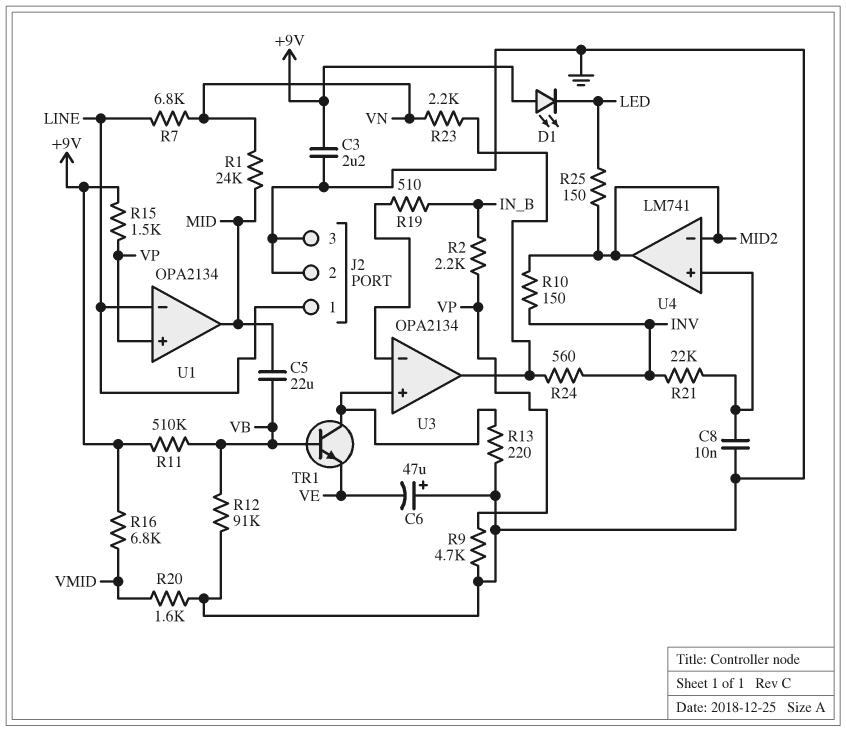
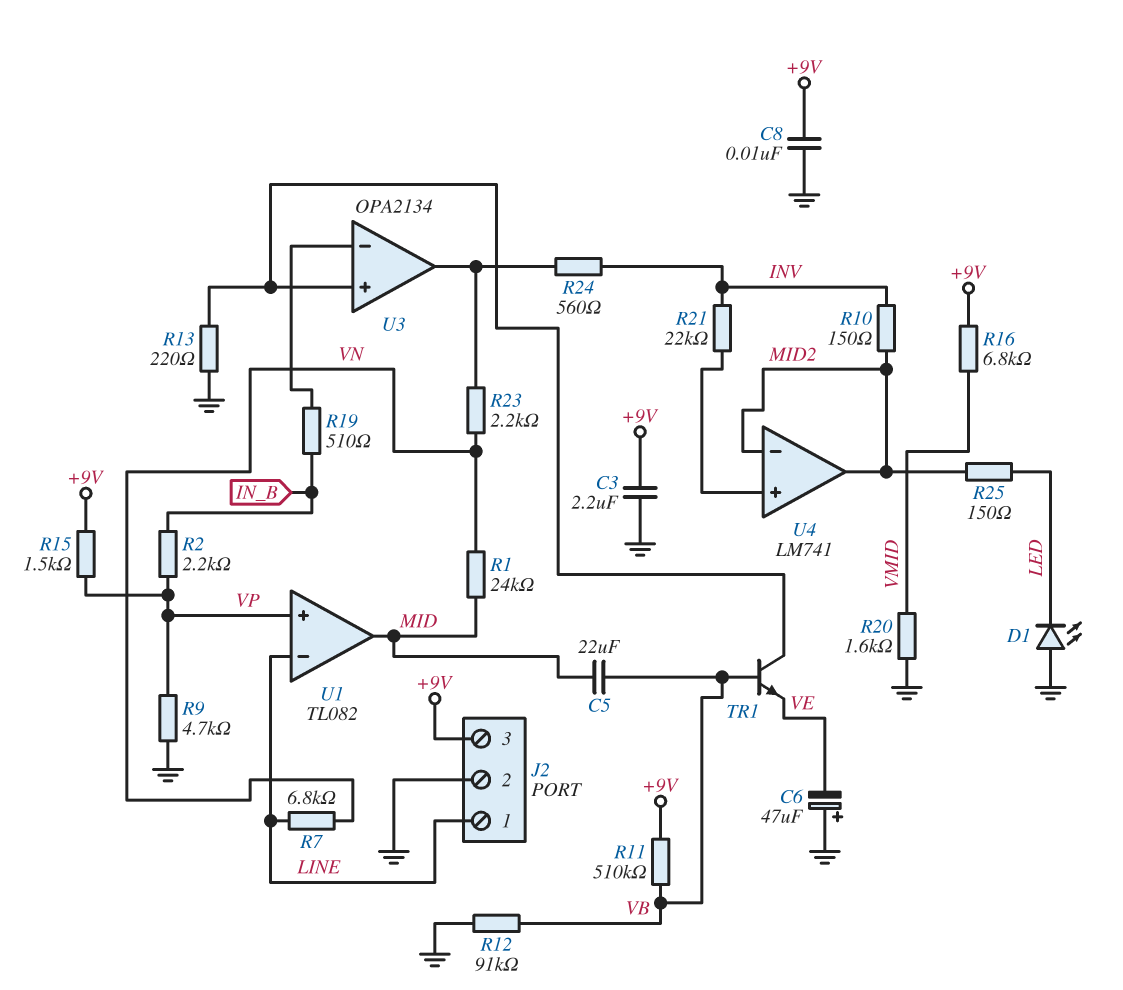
C8: 10nF (GND, U4/in+) -> 10nF (+9V, GND)
D1: LED (A +9V, K LED) -> LED (A GND, K LED)
J2 pin 3: GND -> +9V
U1: OPA2134 -> TL082

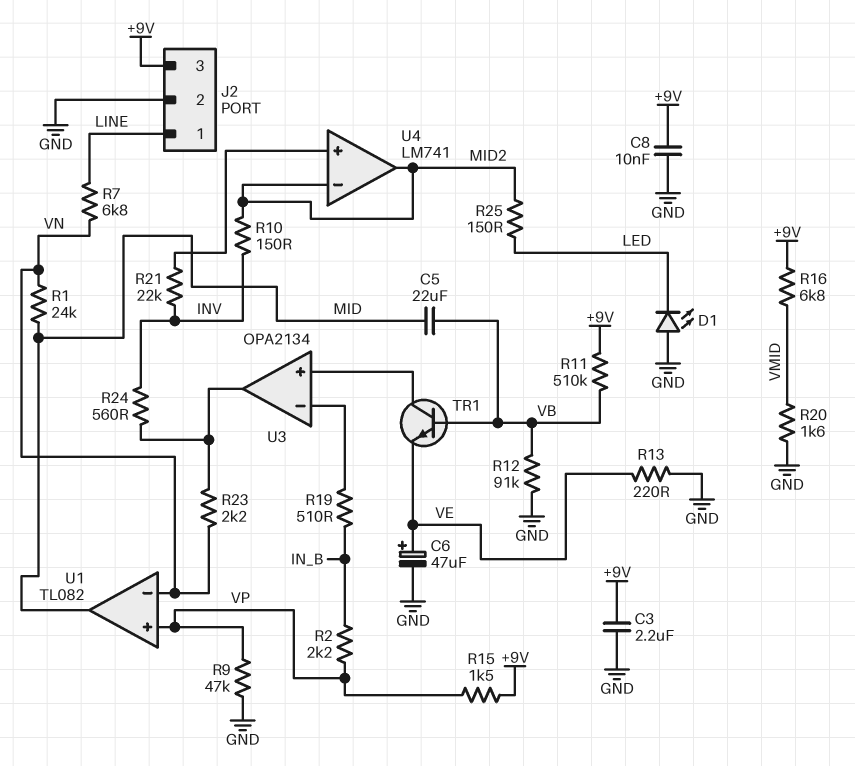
C6: 47uF (plus GND, minus VE) -> 47uF (plus VE, minus GND)
R9: 4.7k (GND, VP) -> 47k (GND, VP)
R13: 220 (GND, U3/in+) -> 220 (GND, VE)
U1 pin in-: LINE -> VN

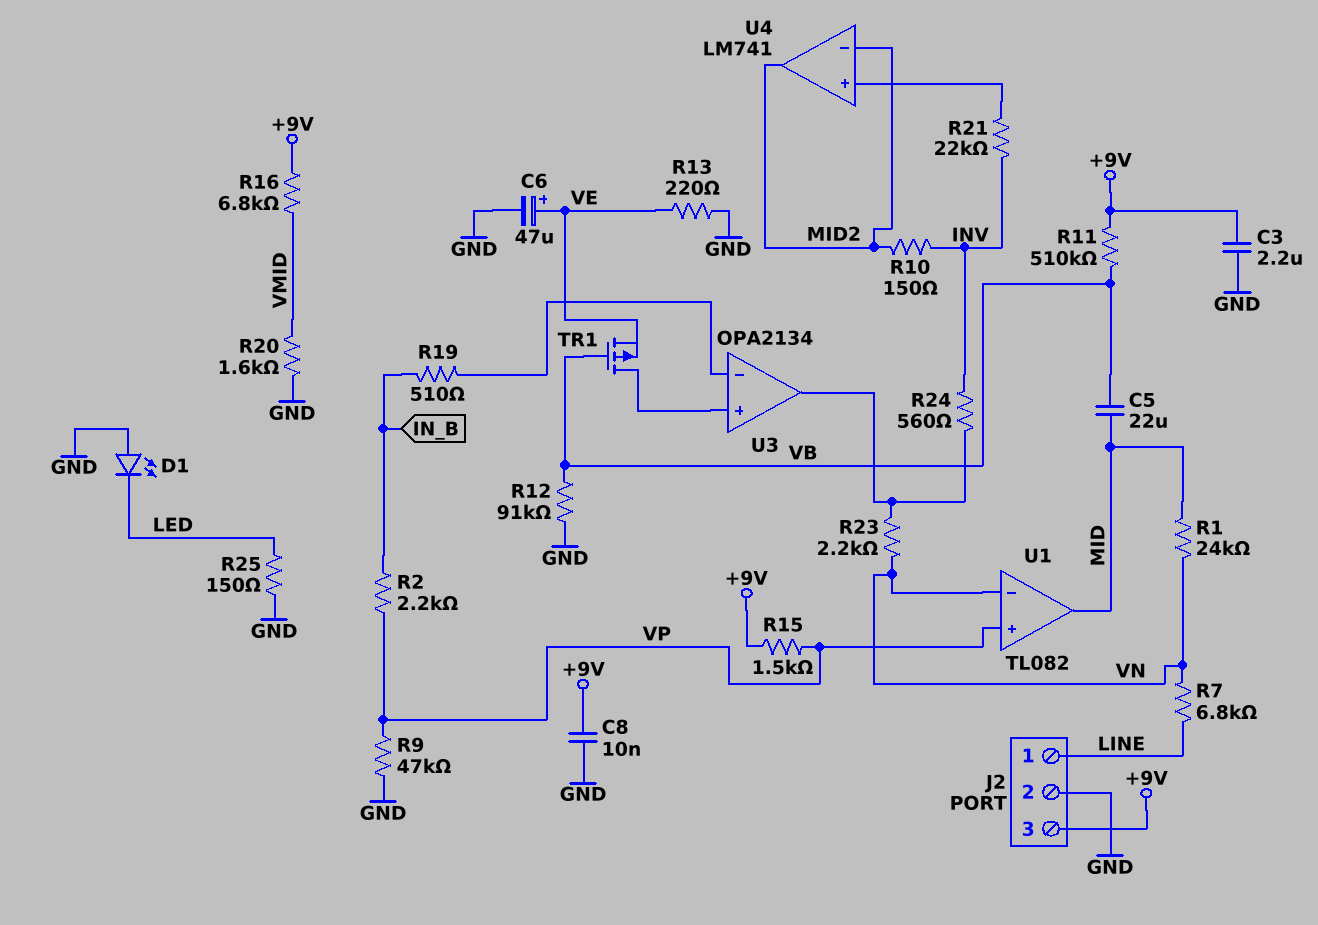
R25: 150 (LED, MID2) -> 150 (GND, LED)
TR1: NPN (B VB, C U3/in+, E VE) -> PMOS (G VB, D U3/in+, S VE)

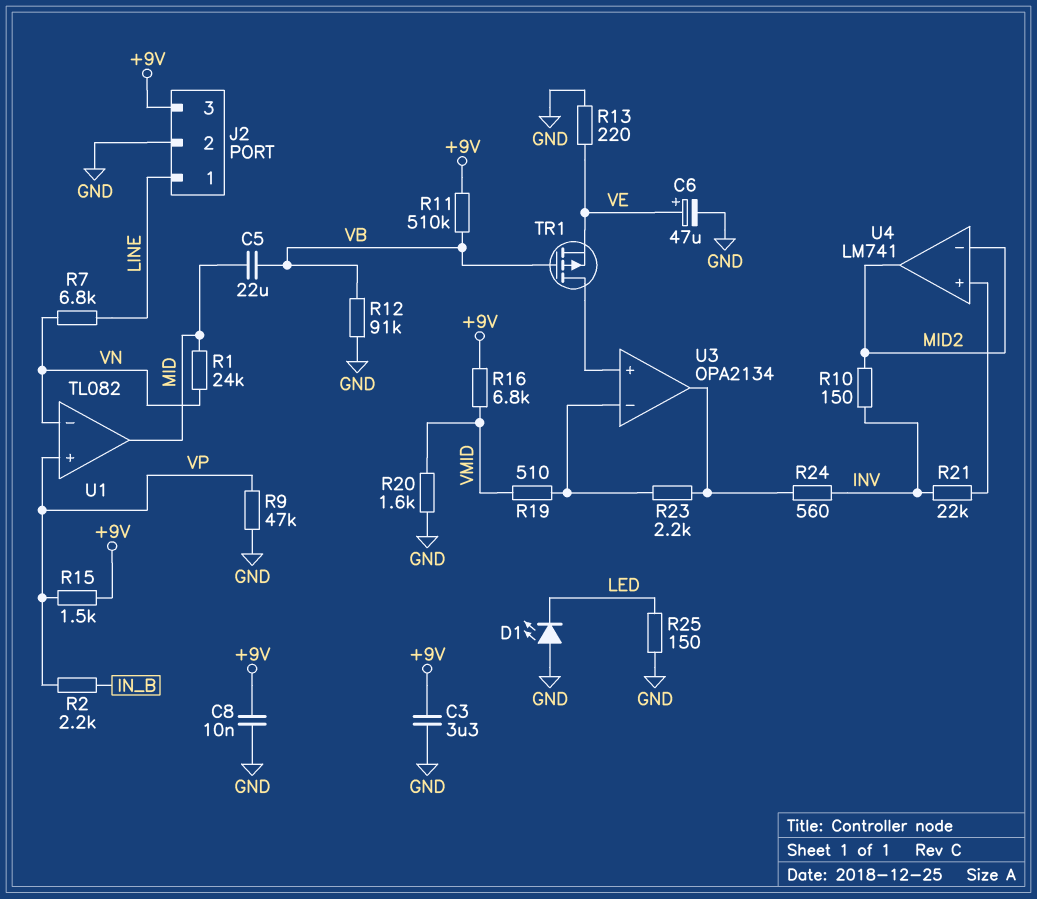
C3: 2.2uF (+9V, GND) -> 3.3uF (+9V, GND)
R19: 510 (IN_B, U3/in-) -> 510 (U3/in-, VMID)
R23: 2.2k (U3/out, VN) -> 2.2k (U3/in-, U3/out)

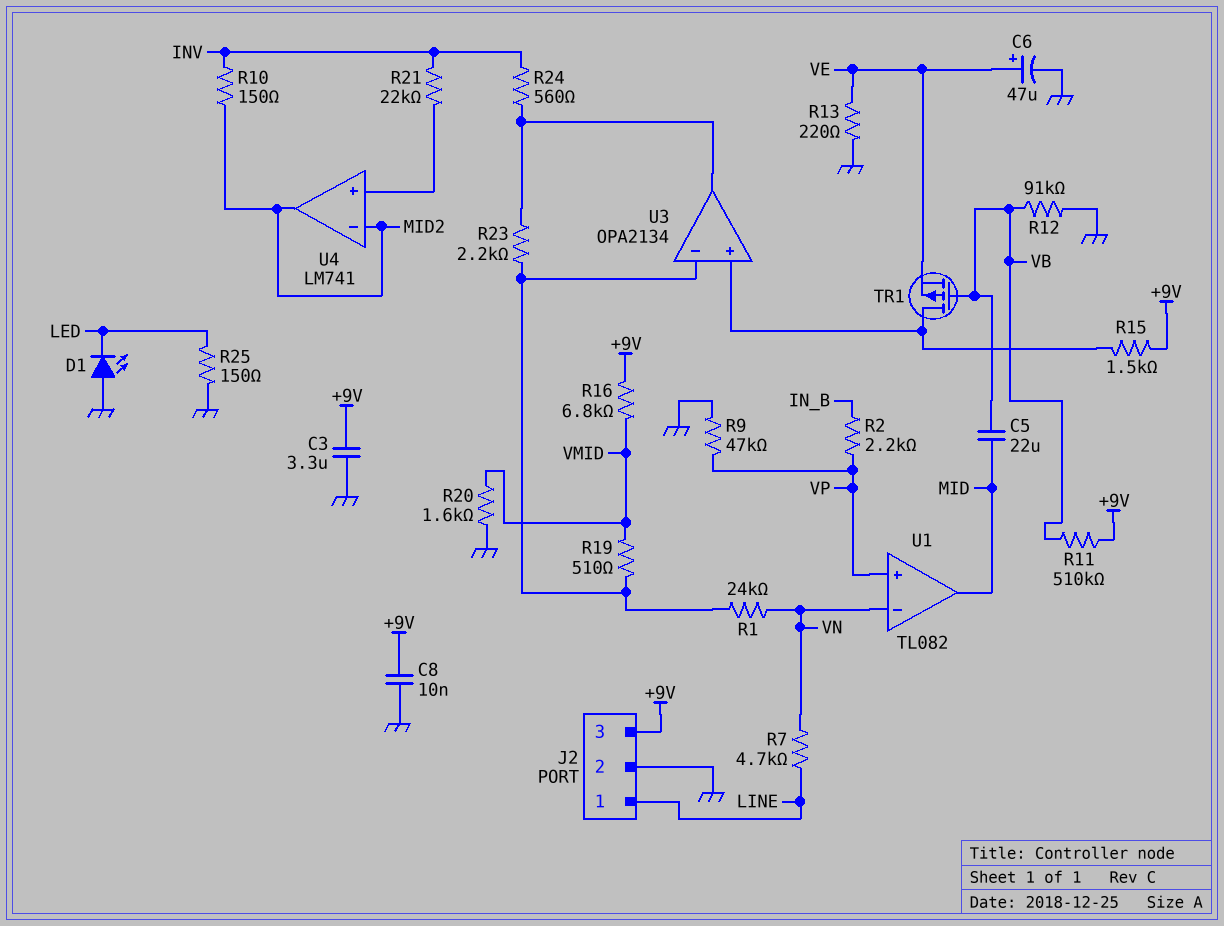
R1: 24k (MID, VN) -> 24k (U3/in-, VN)
R7: 6.8k (LINE, VN) -> 4.7k (LINE, VN)
R15: 1.5k (+9V, VP) -> 1.5k (+9V, U3/in+)

